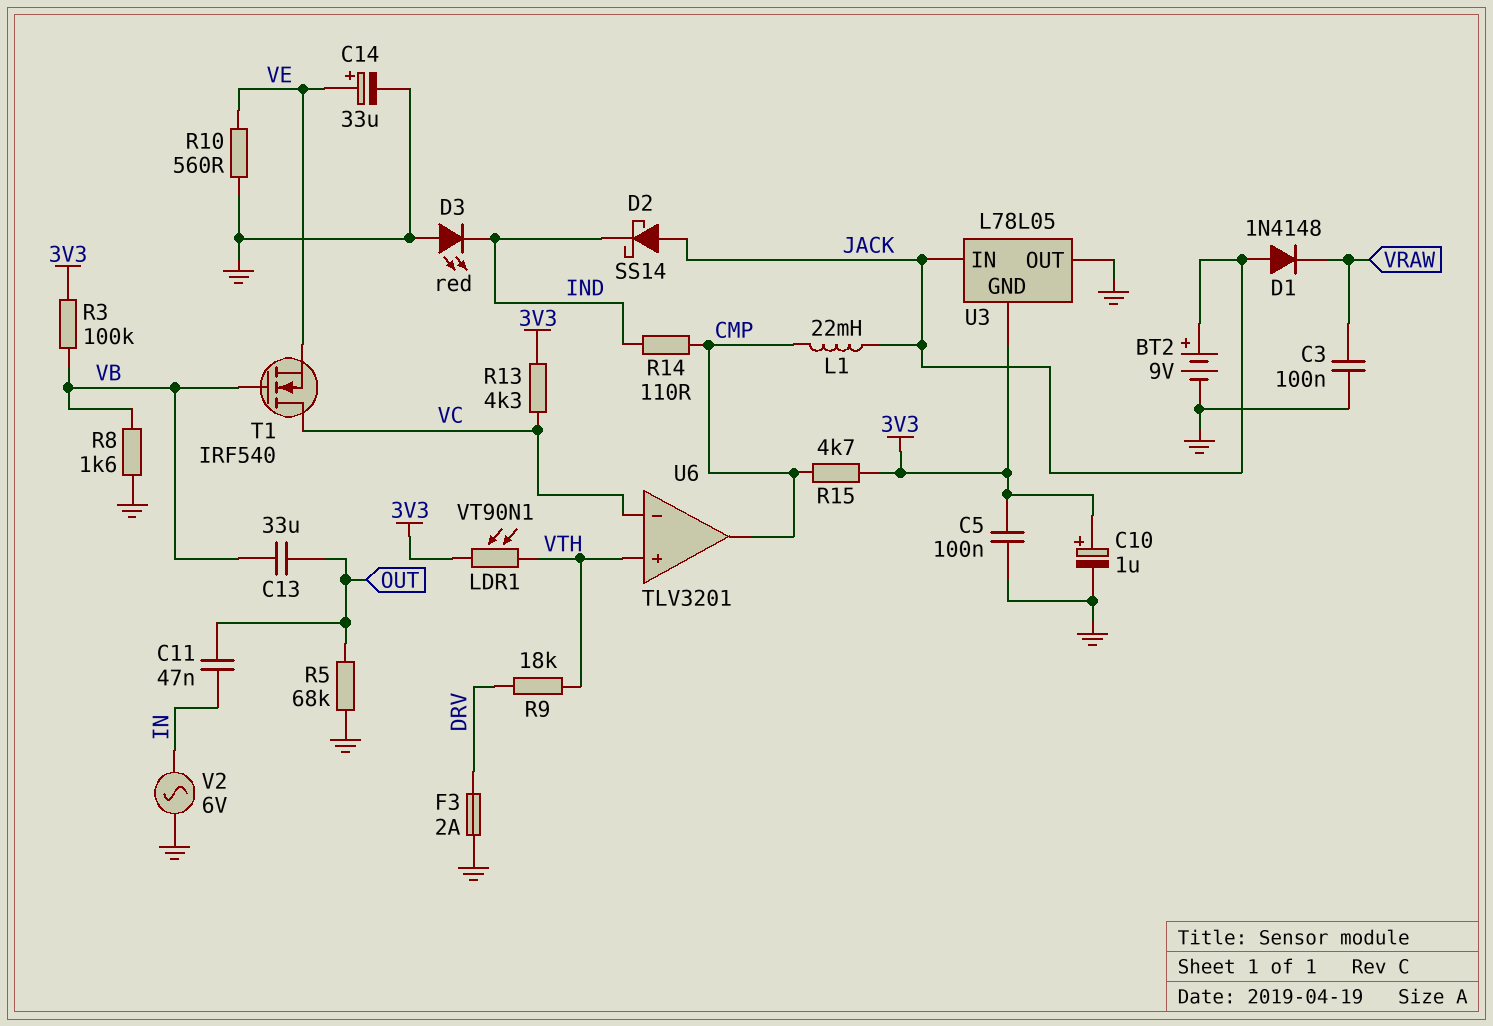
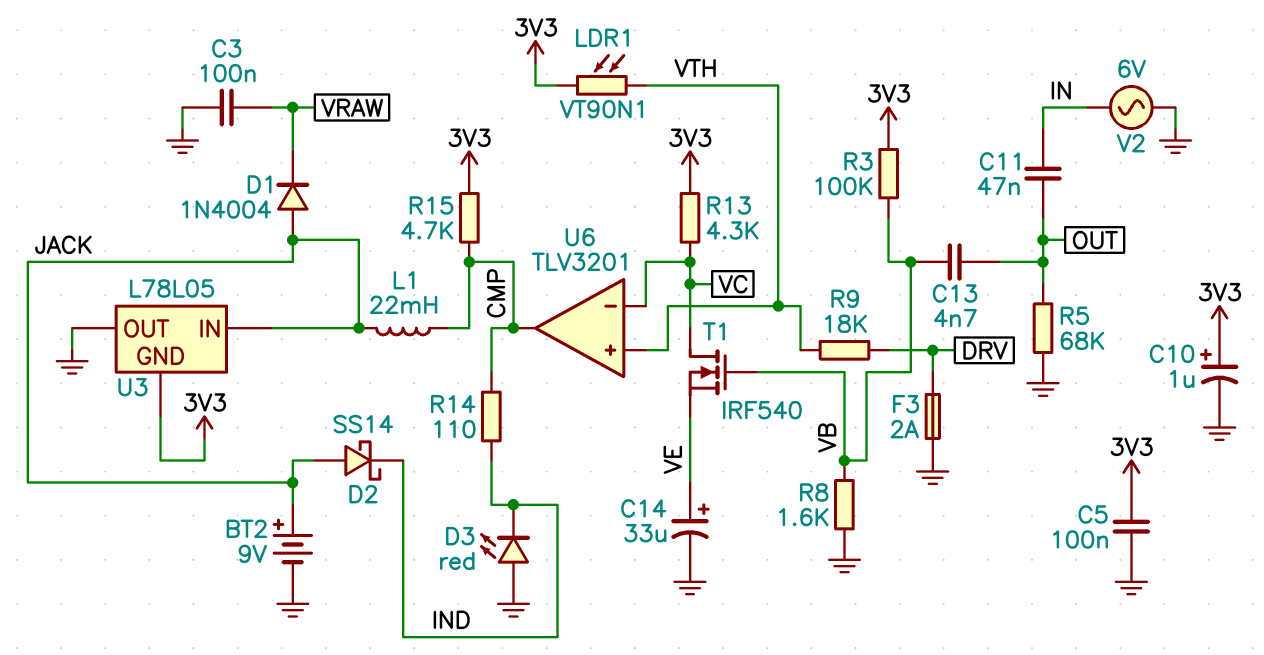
C13: 33uF (OUT, VB) -> 4.7nF (OUT, VB)
D1: diode 1N4148 (A JACK, K VRAW) -> diode 1N4004 (A JACK, K VRAW)
R10: 560 (GND, VE) -> none

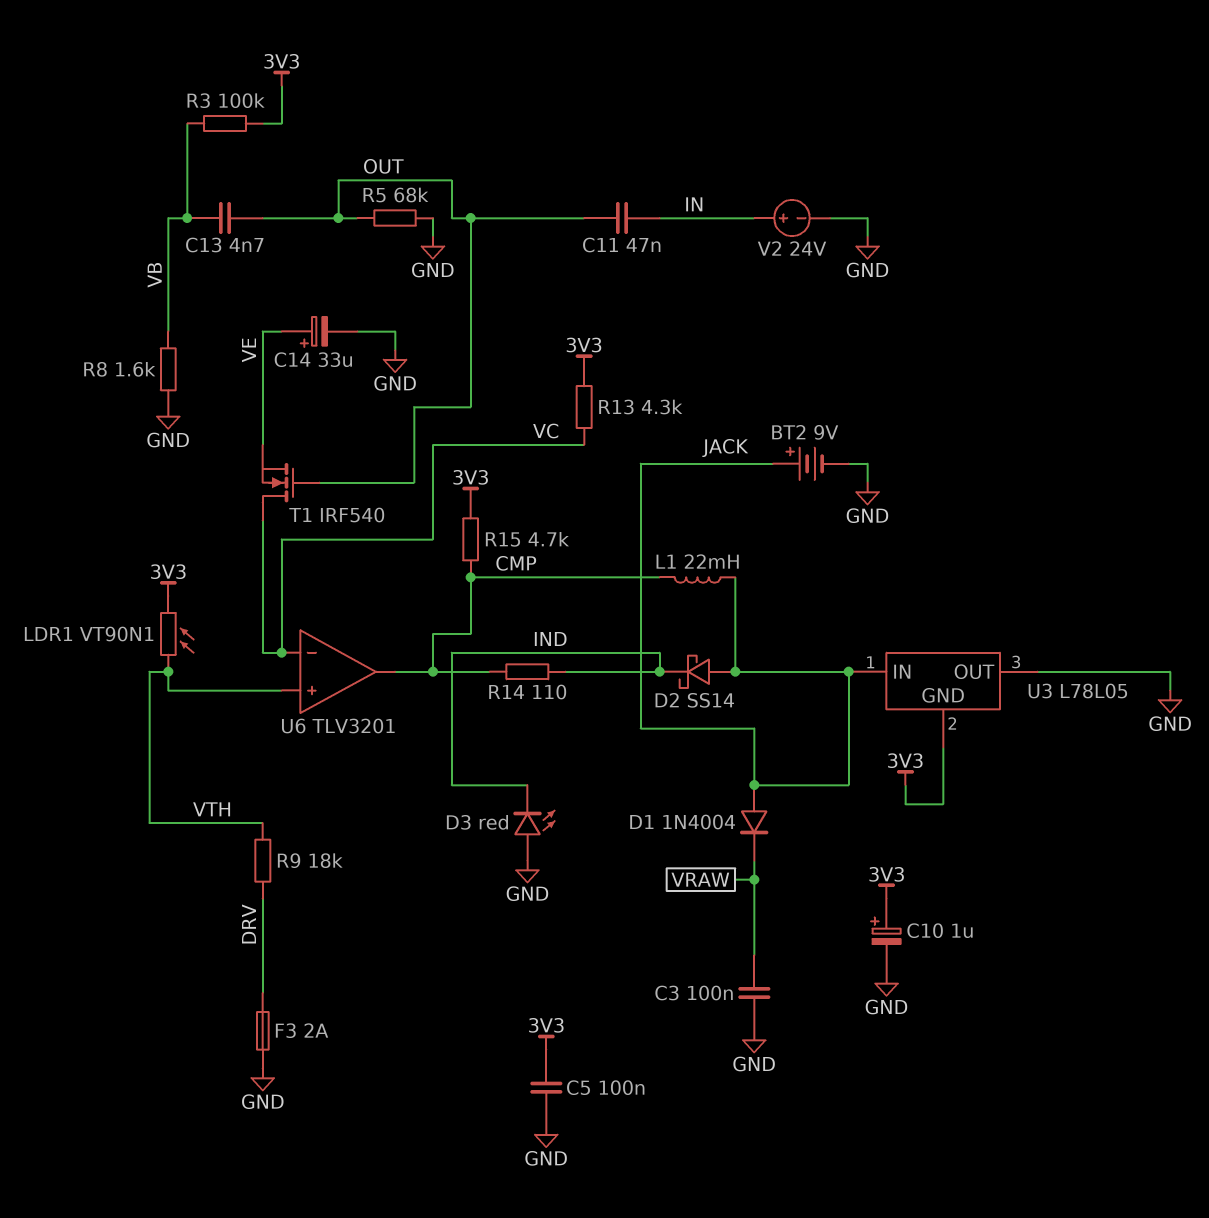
T1: NMOS IRF540 (G VB, D VC, S VE) -> NMOS IRF540 (G OUT, D VC, S VE)
V2: AC 6V (GND, IN) -> 24V (plus IN, minus GND)

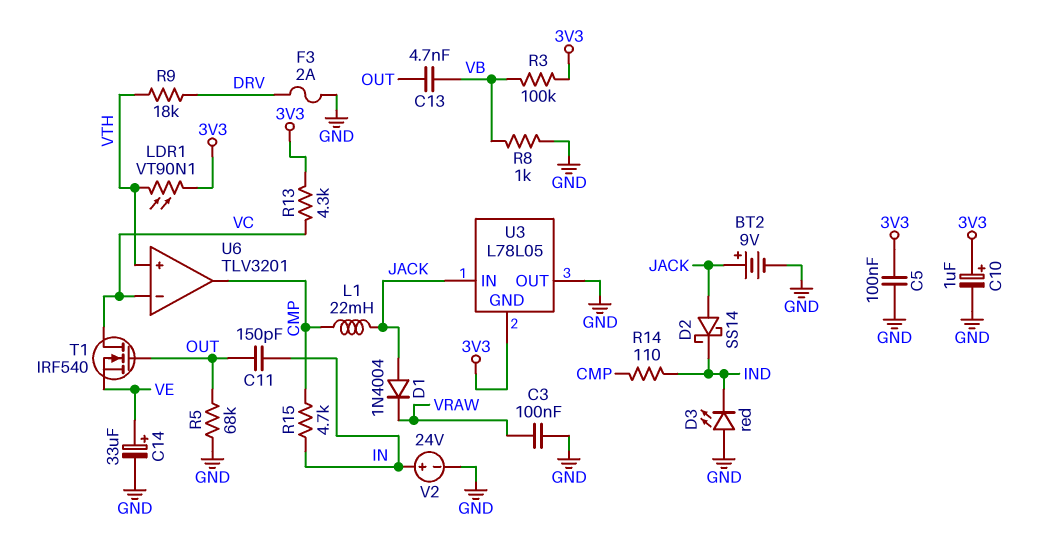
C11: 47nF (IN, OUT) -> 150pF (IN, OUT)
R8: 1.6k (GND, VB) -> 1k (GND, VB)
R15: 4.7k (3V3, CMP) -> 4.7k (CMP, IN)

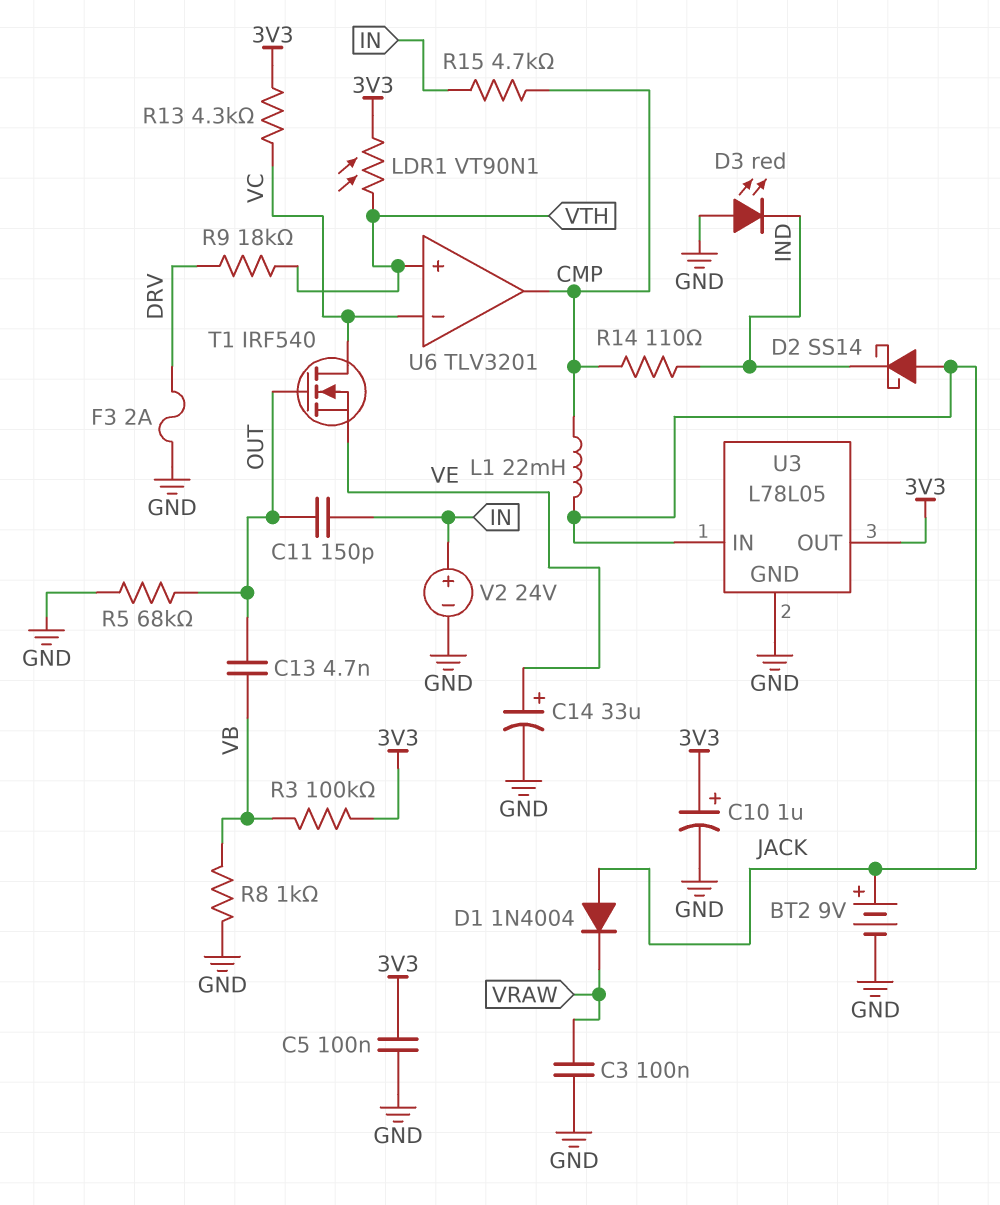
U3 pin GND: 3V3 -> GND
U3 pin OUT: GND -> 3V3

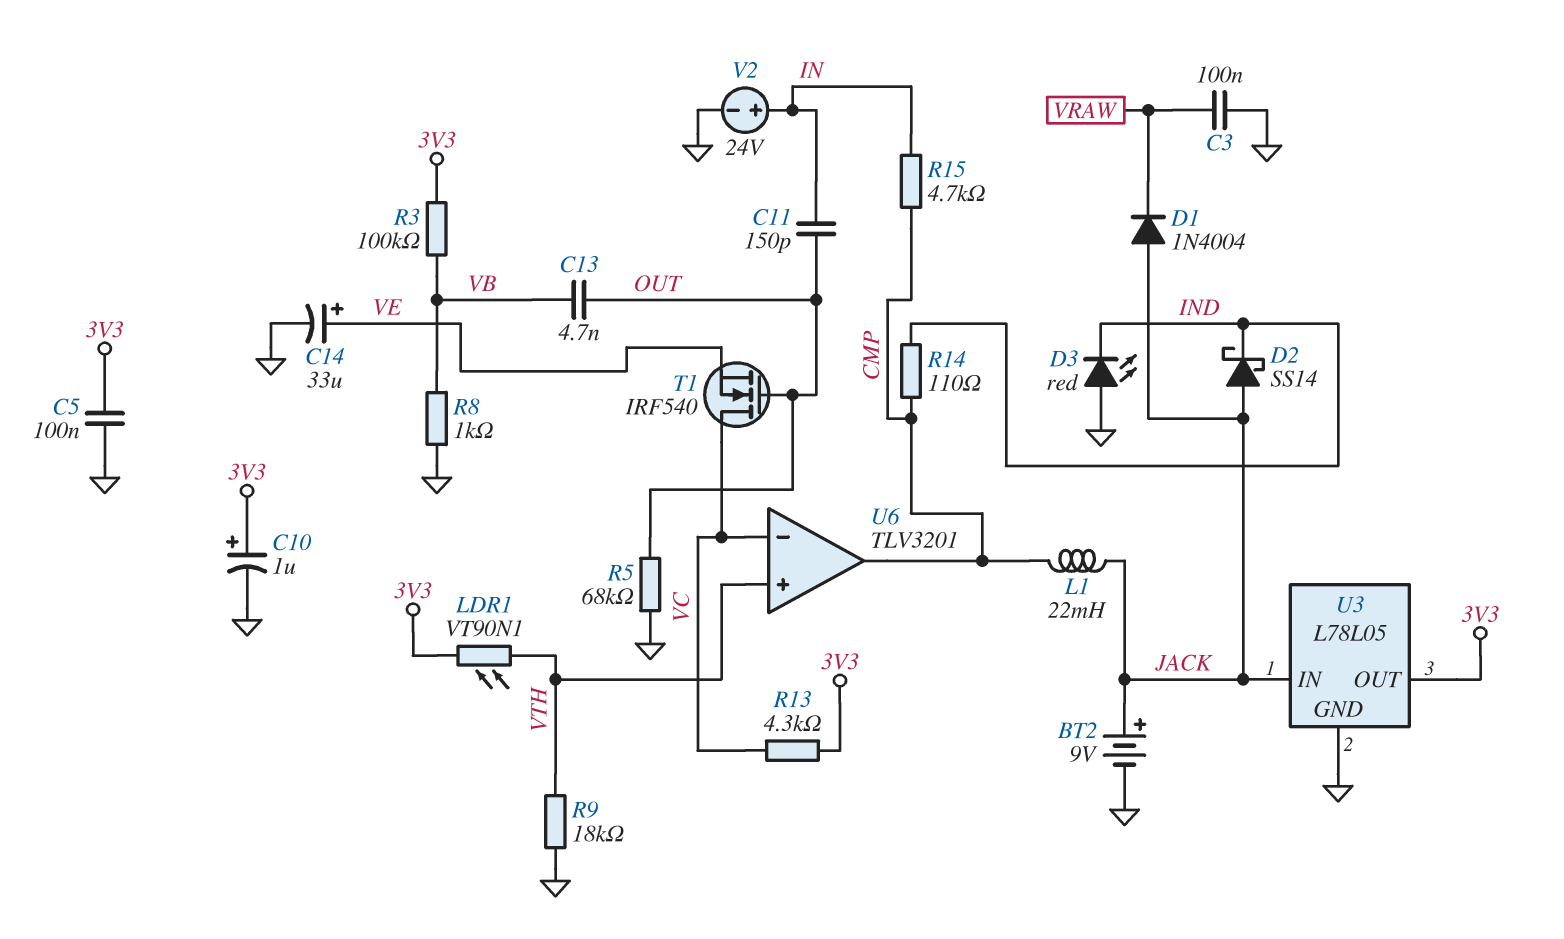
F3: 2A (DRV, GND) -> none
R9: 18k (DRV, VTH) -> 18k (GND, VTH)

